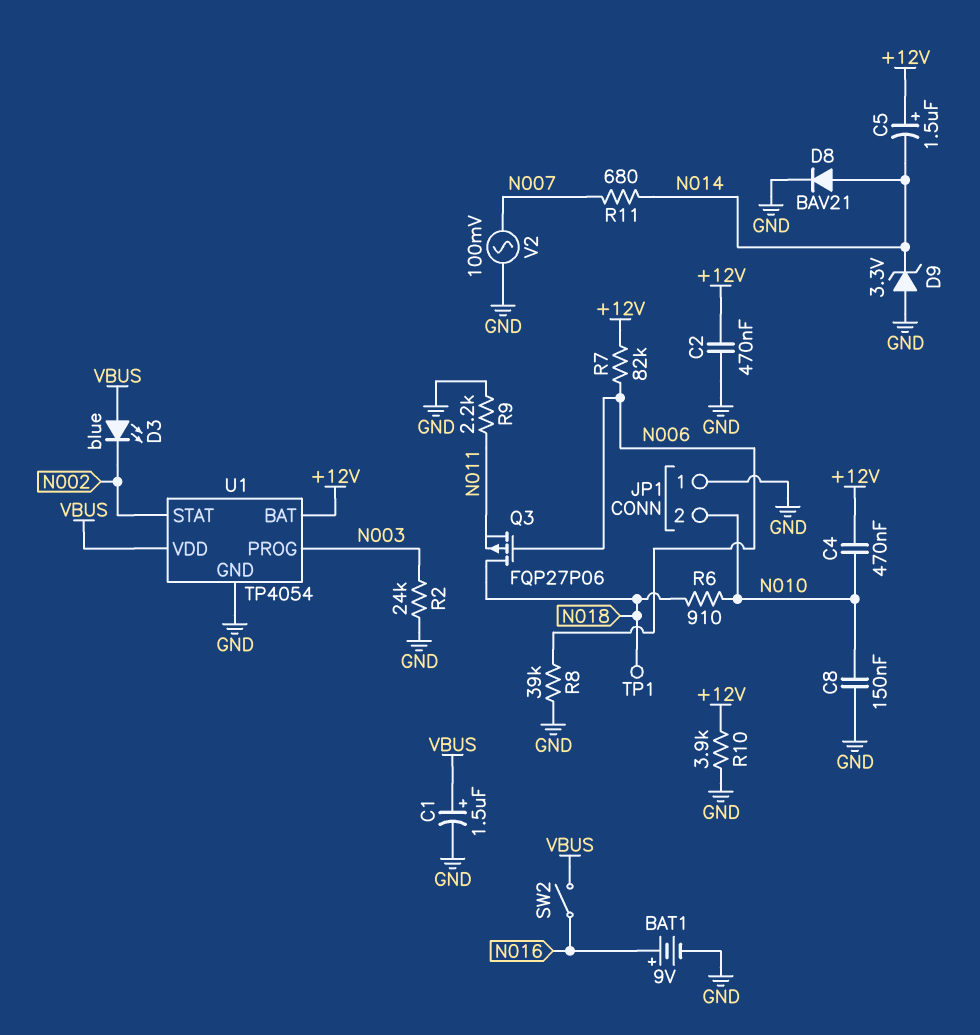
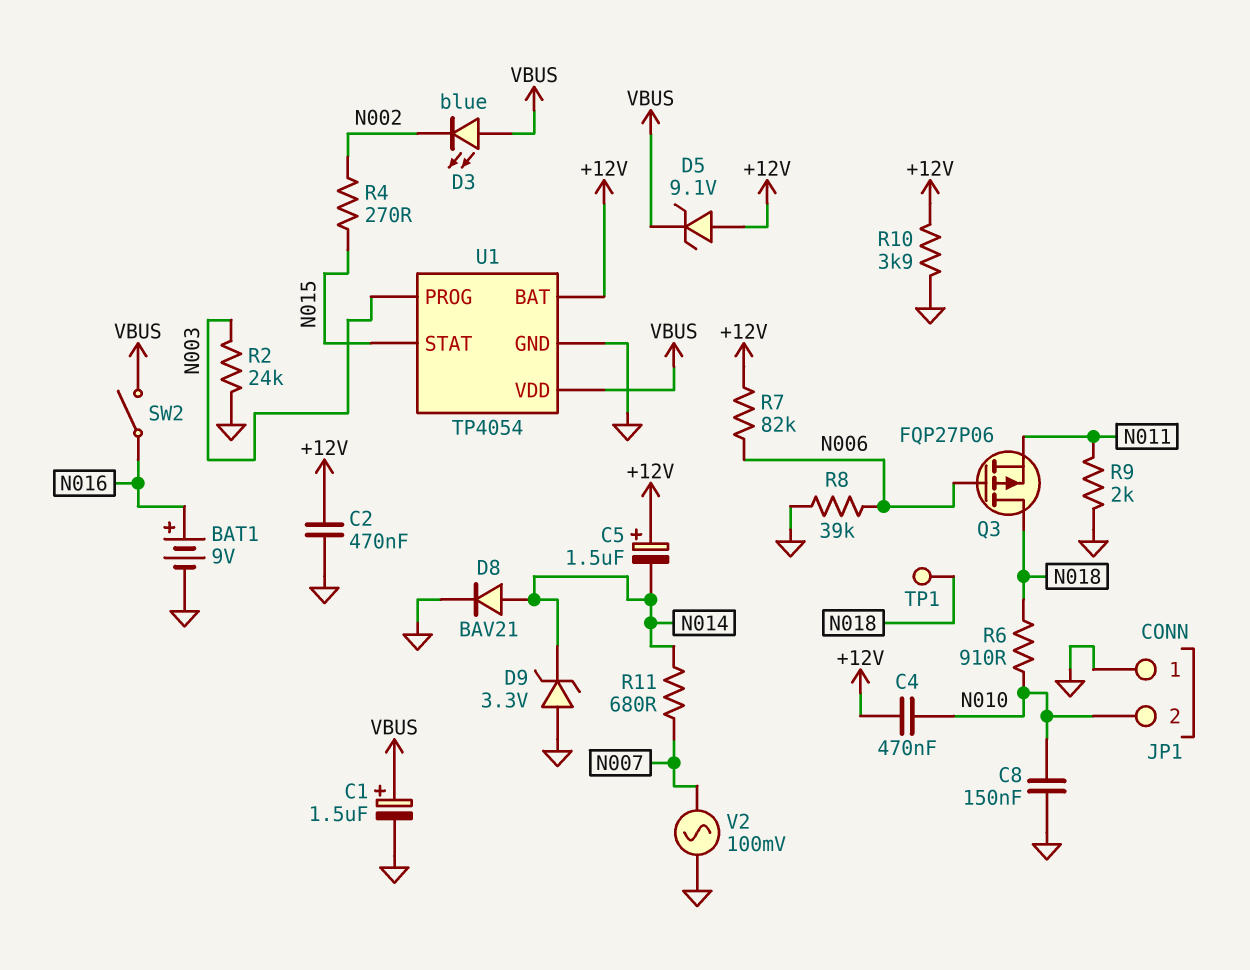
D5: none -> zener 9.1V (A +12V, K VBUS)
R4: none -> 270 (N002, N015)
R9: 2.2k (GND, N011) -> 2k (GND, N011)
U1 pin STAT: N002 -> N015

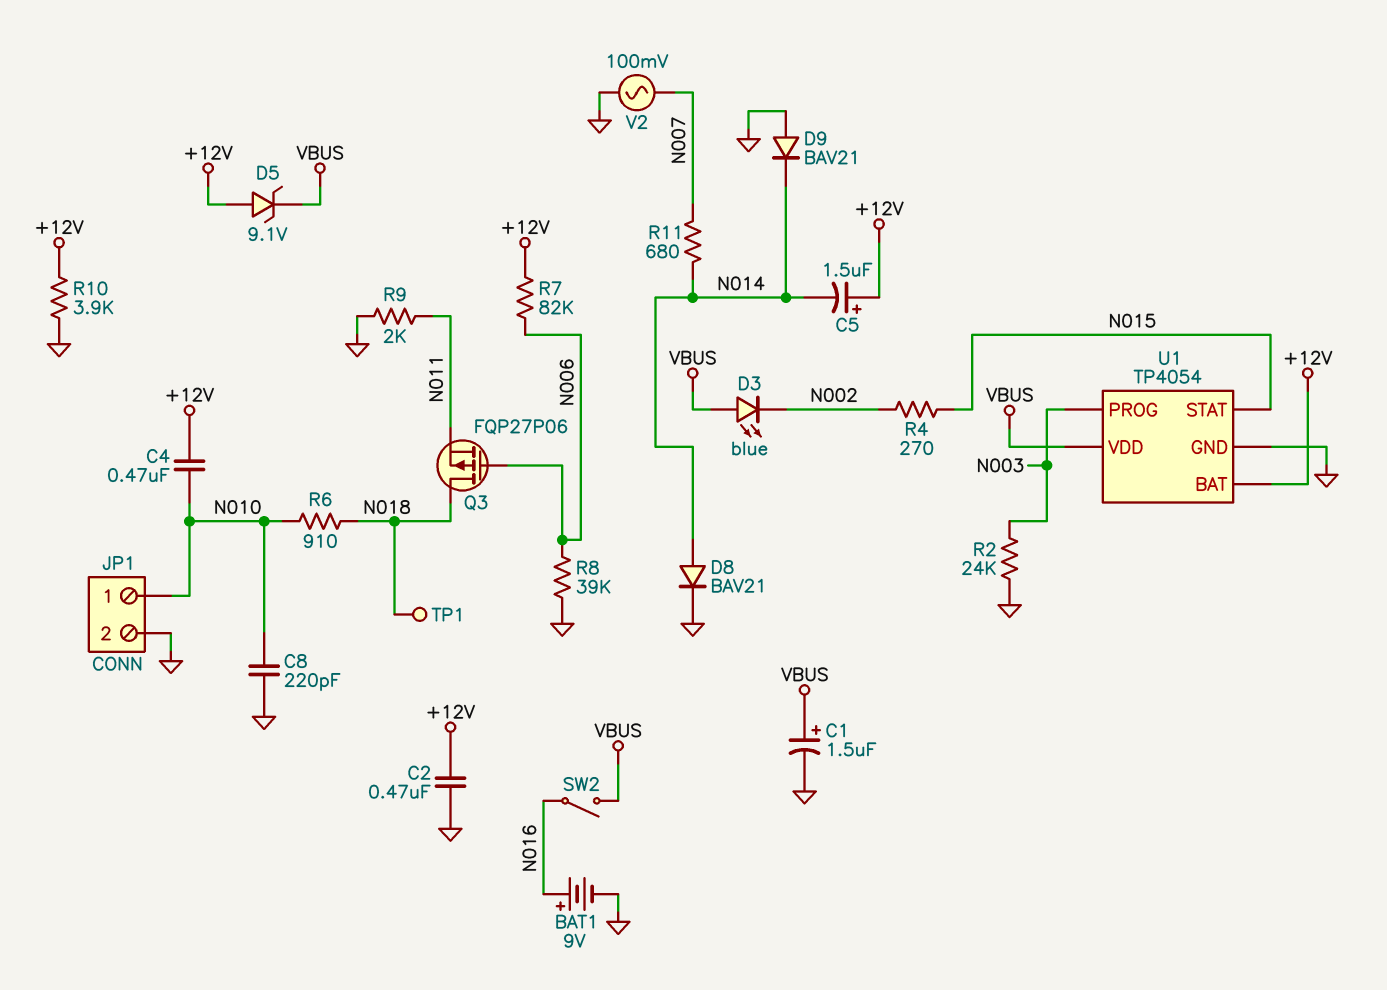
C8: 150nF (GND, N010) -> 220pF (GND, N010)
D9: zener 3.3V (A GND, K N014) -> diode BAV21 (A GND, K N014)
JP1 pin 1: GND -> N010
JP1 pin 2: N010 -> GND

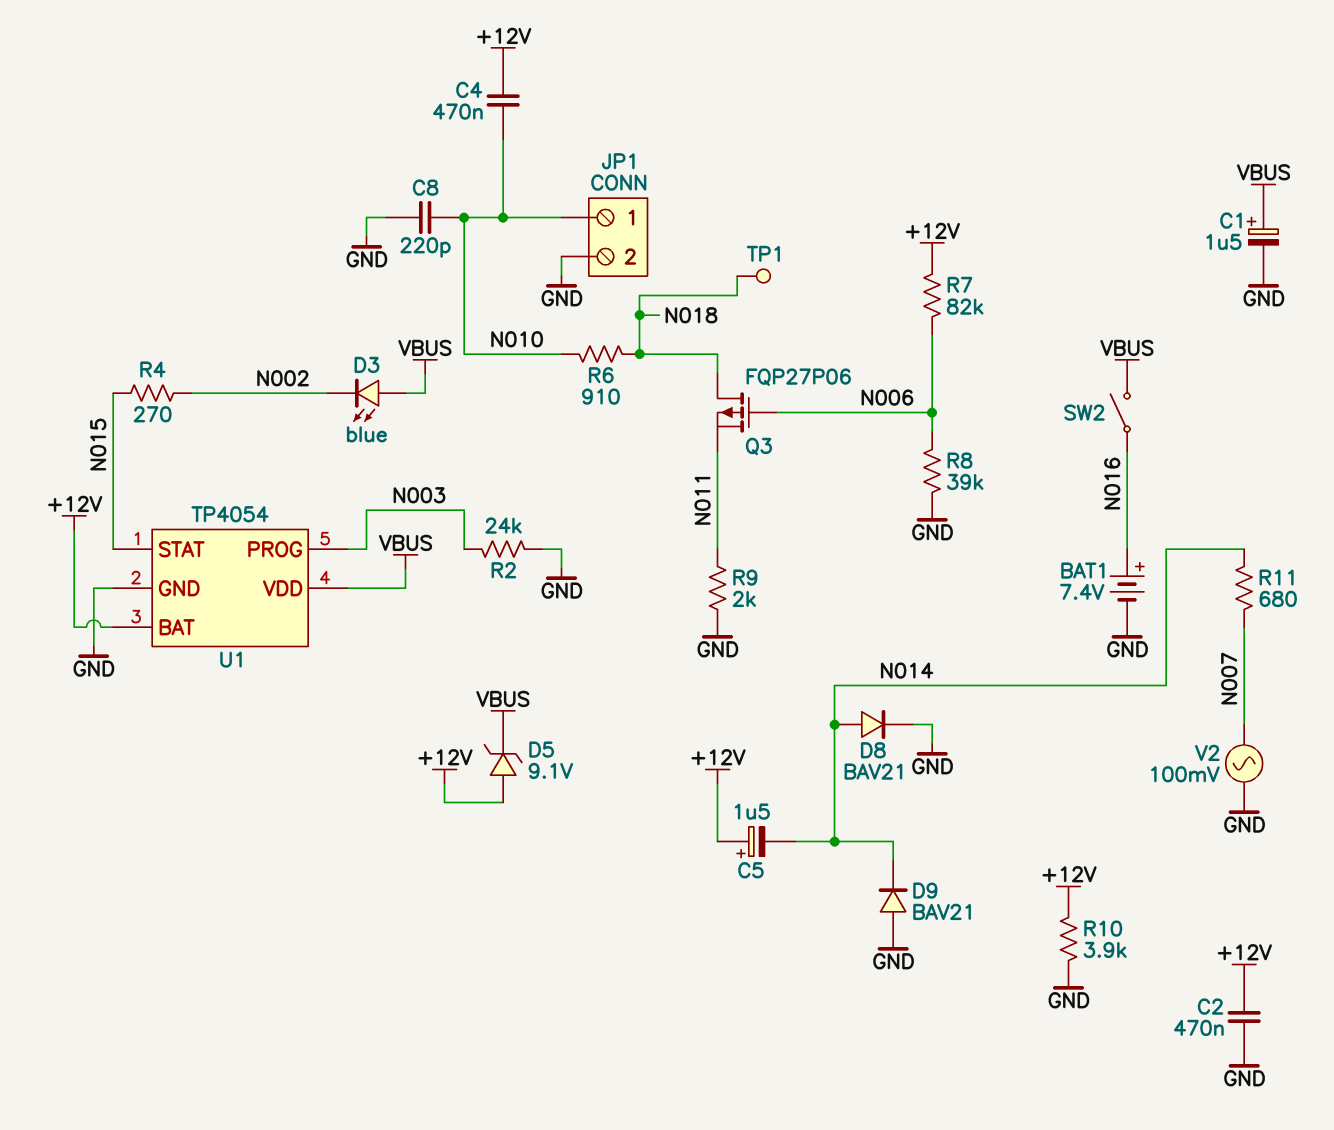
BAT1: 9V (plus N016, minus GND) -> 7.4V (plus N016, minus GND)

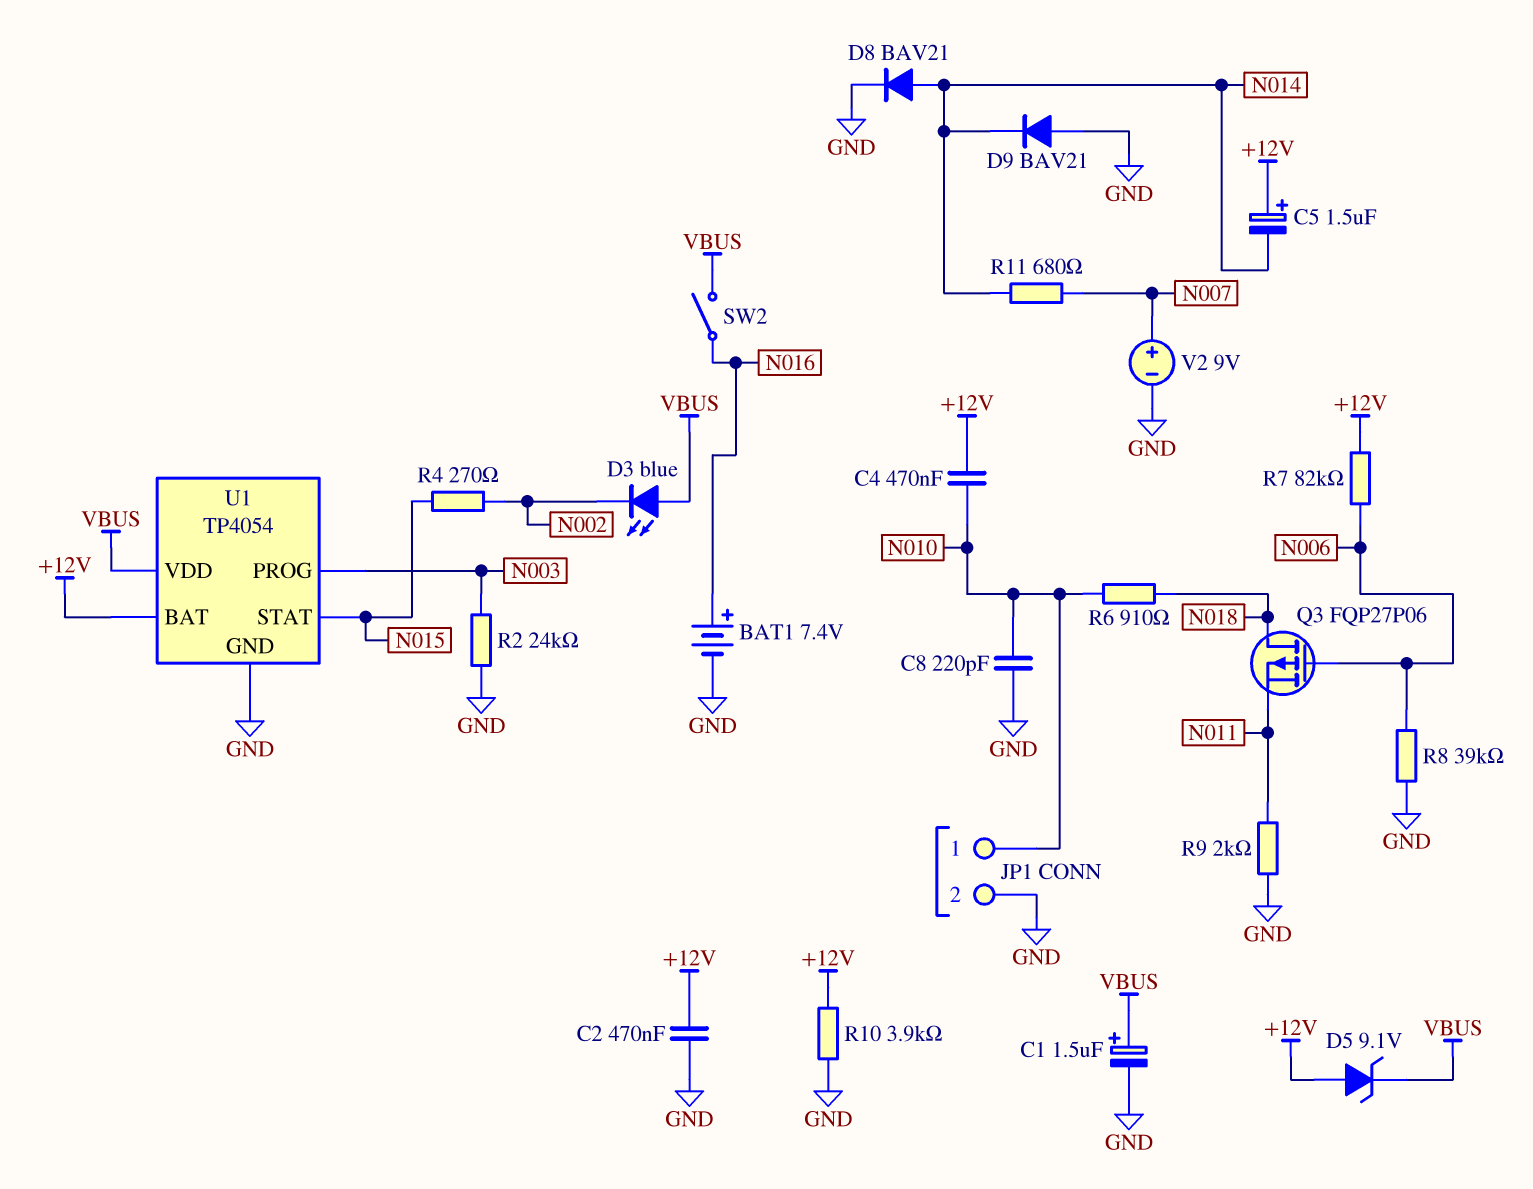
TP1: test point (N018) -> none
V2: AC 100mV (GND, N007) -> 9V (plus N007, minus GND)

